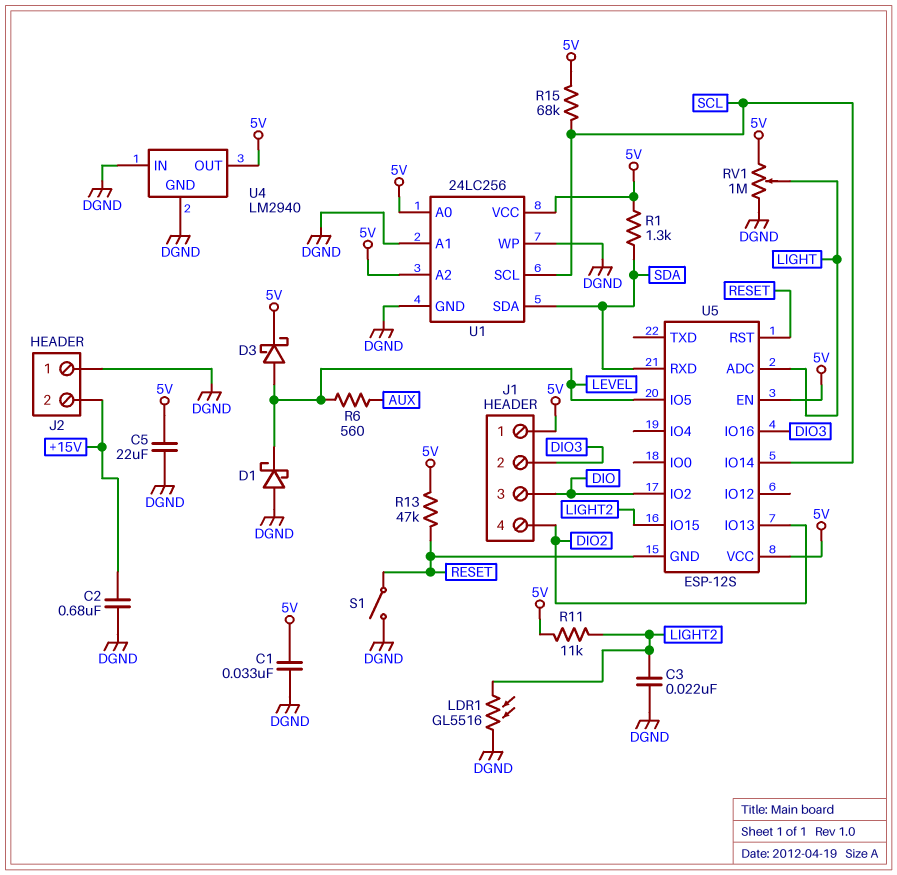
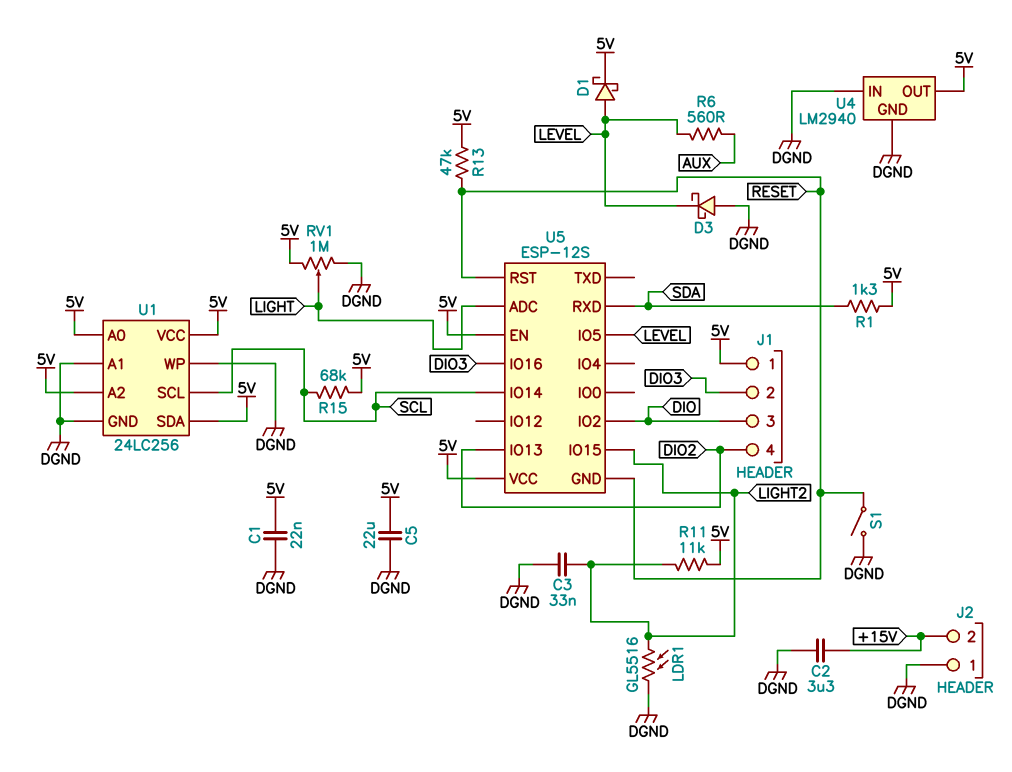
C1: 33nF (5V, DGND) -> 22nF (5V, DGND)
C2: 680nF (+15V, DGND) -> 3.3uF (+15V, DGND)
C3: 22nF (DGND, LIGHT2) -> 33nF (DGND, LIGHT2)
D1: schottky (A DGND, K LEVEL) -> schottky (A LEVEL, K 5V)
D3: schottky (A LEVEL, K 5V) -> schottky (A DGND, K LEVEL)
U1 pin SDA: SDA -> 5V

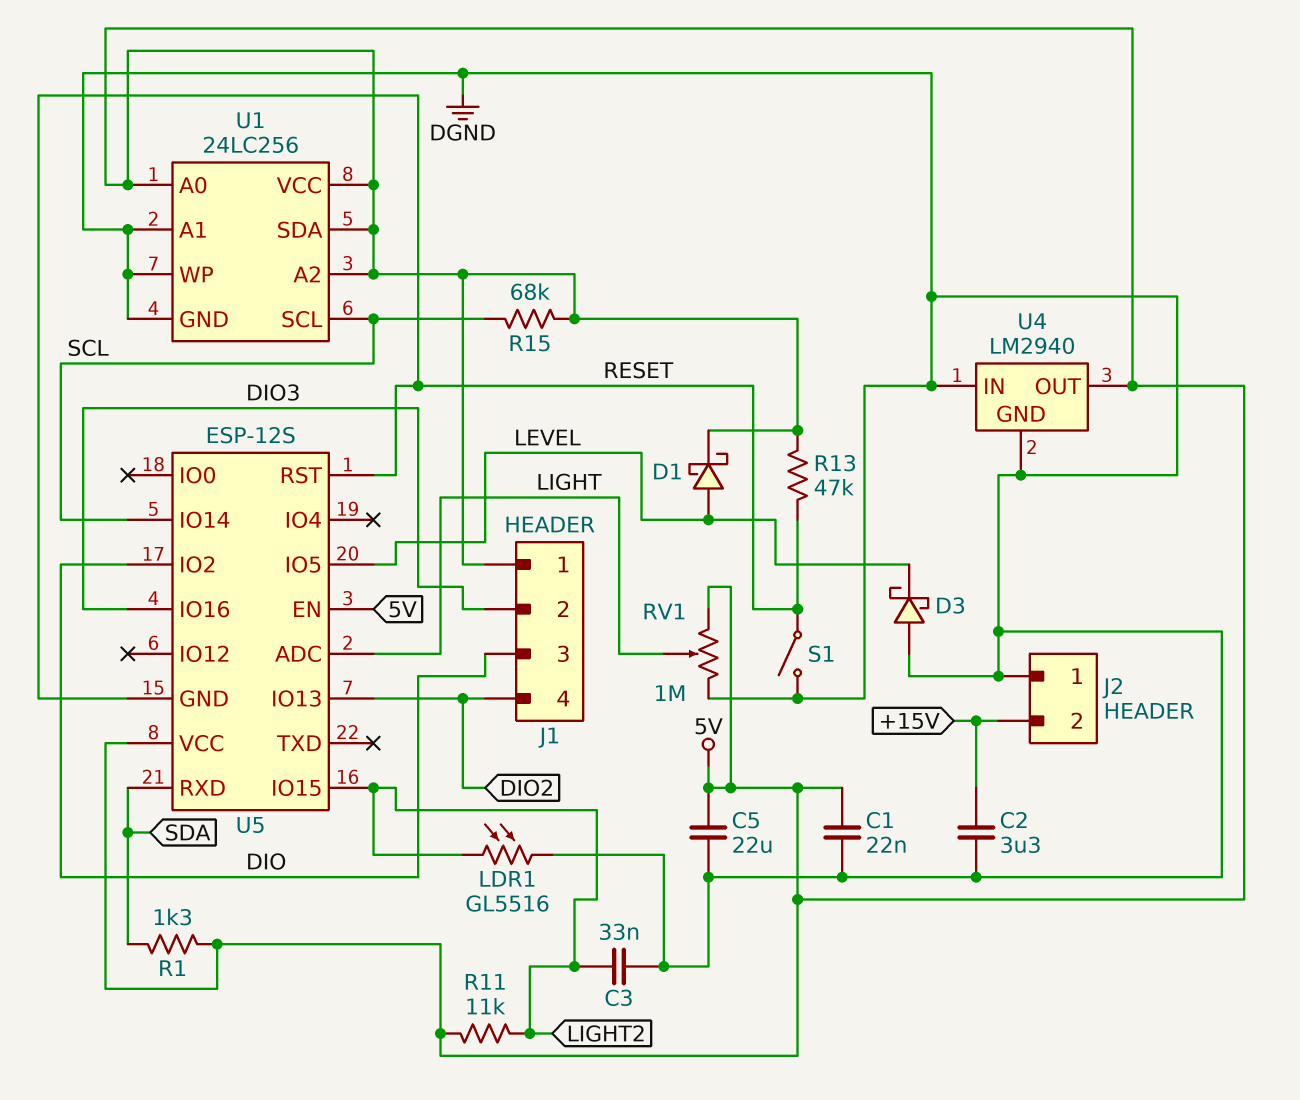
R6: 560 (AUX, LEVEL) -> none

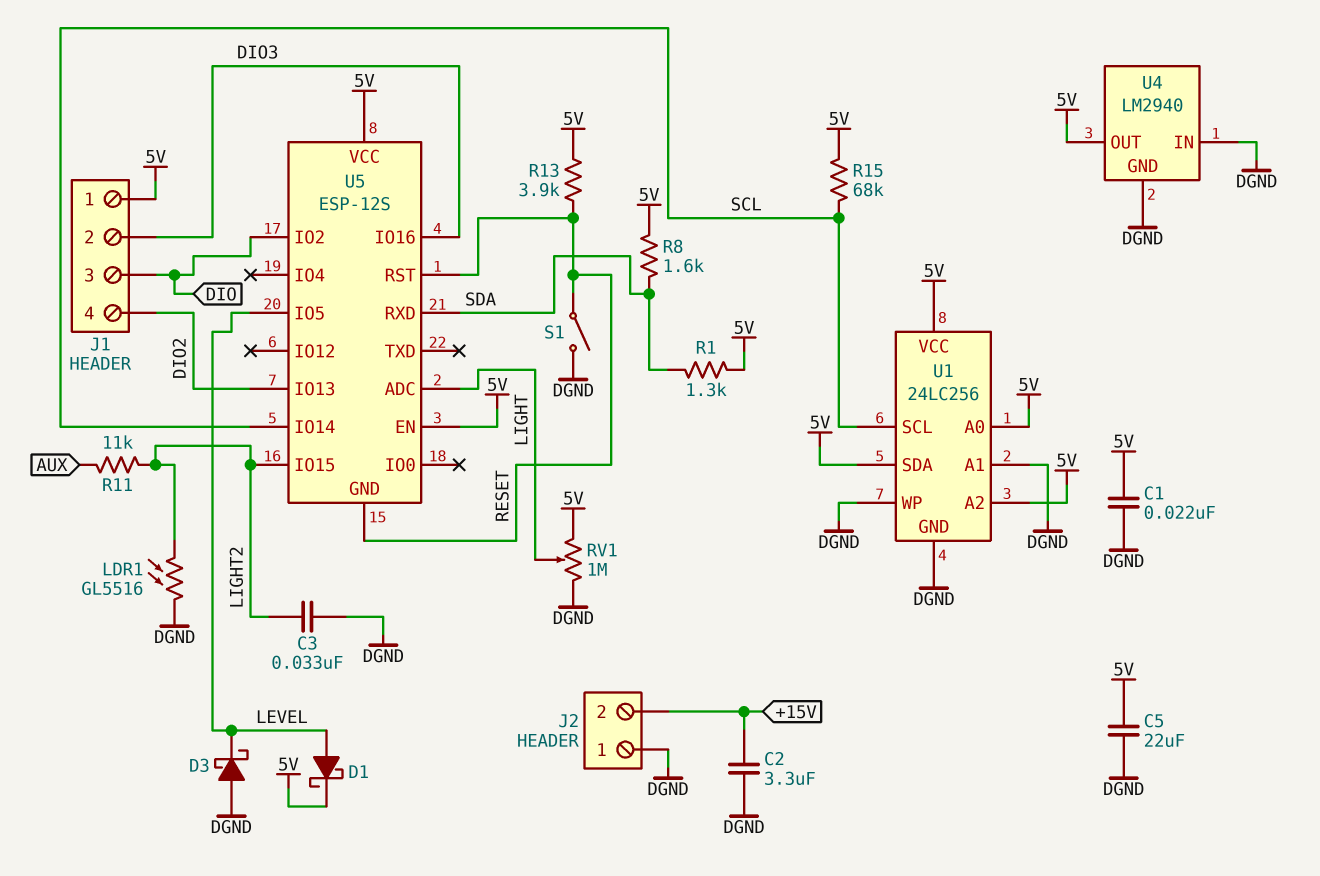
R8: none -> 1.6k (5V, SDA)
R11: 11k (5V, LIGHT2) -> 11k (AUX, LIGHT2)
R13: 47k (5V, RESET) -> 3.9k (5V, RESET)

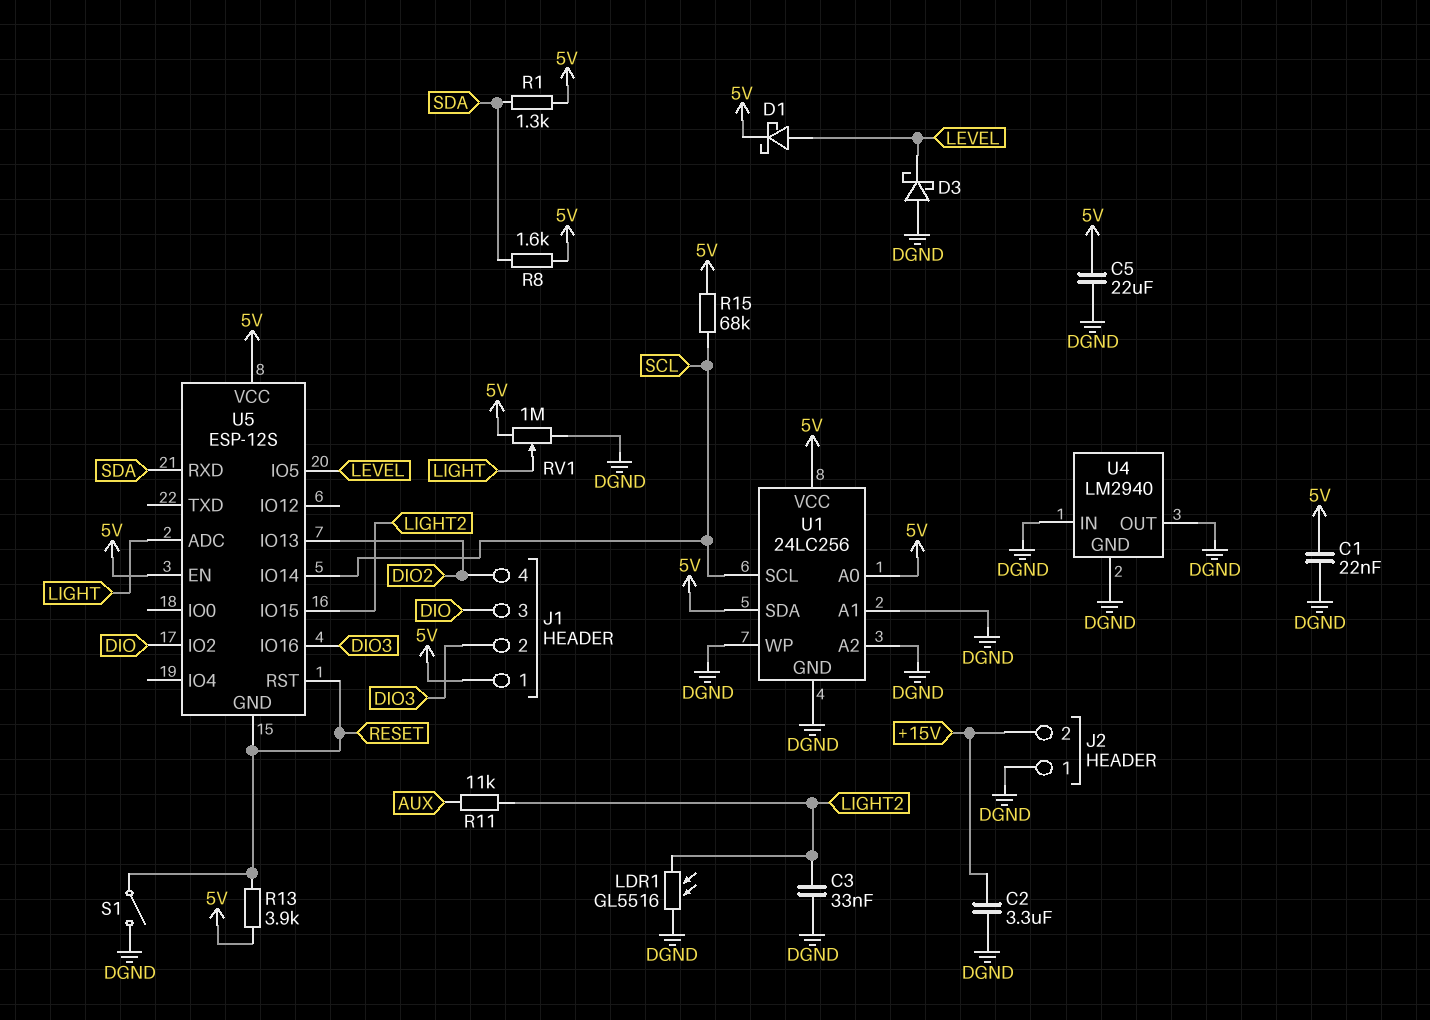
U1 pin A2: 5V -> DGND
U4 pin OUT: 5V -> DGND

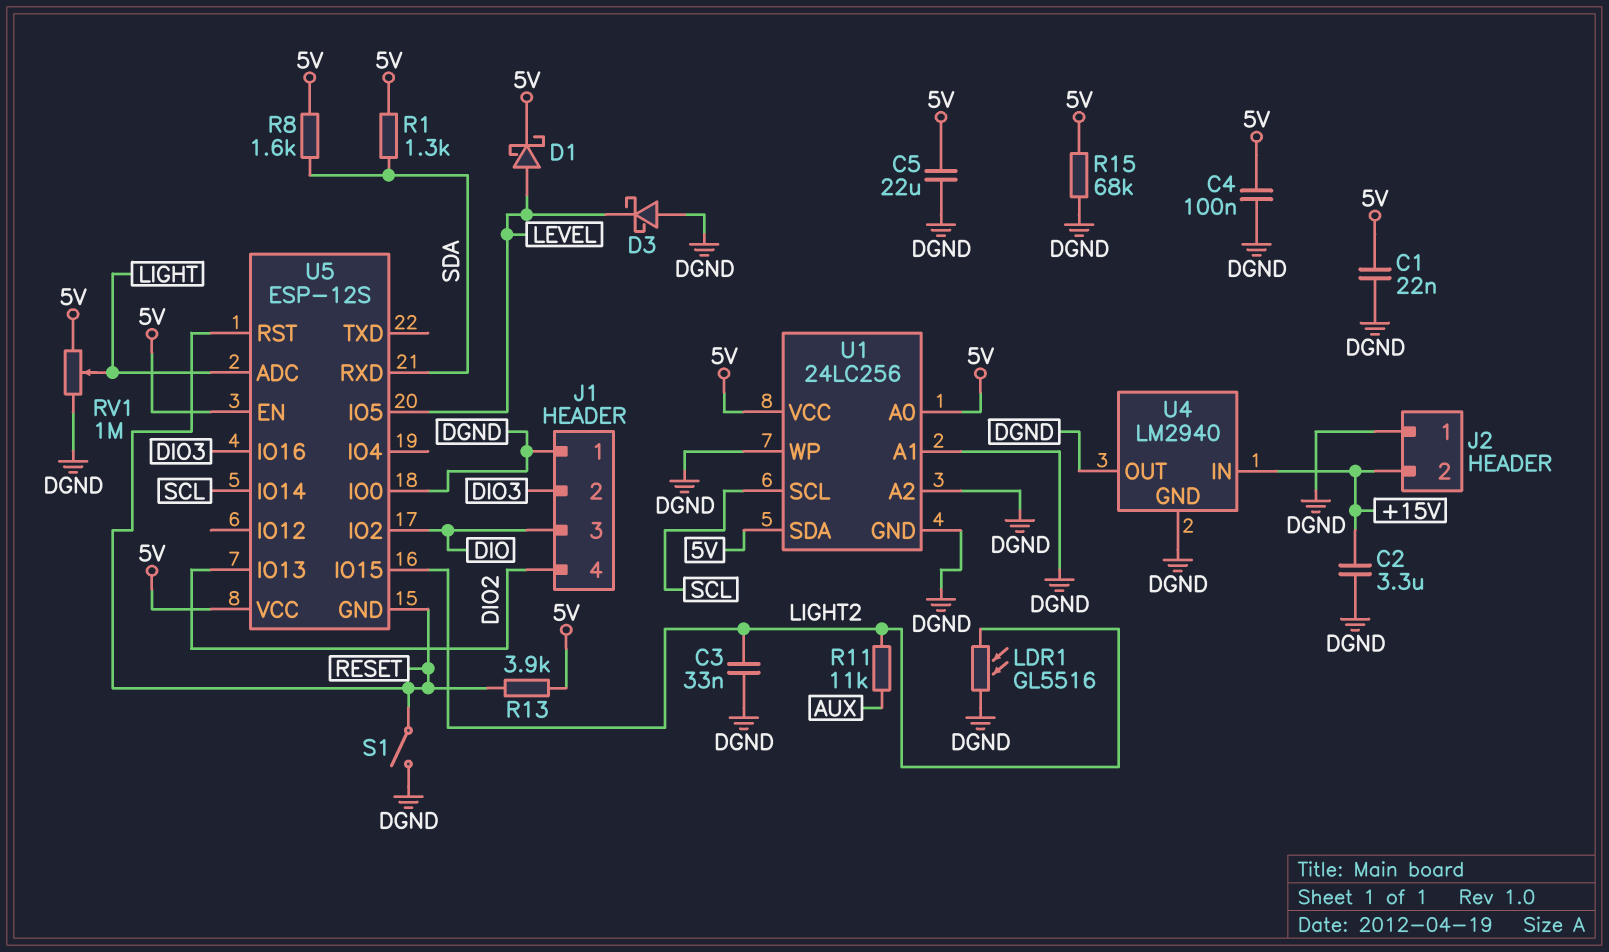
C4: none -> 100nF (5V, DGND)
J1 pin 1: 5V -> DGND
R15: 68k (5V, SCL) -> 68k (5V, DGND)
U4 pin IN: DGND -> +15V
U5 pin IO0: none -> DGND

